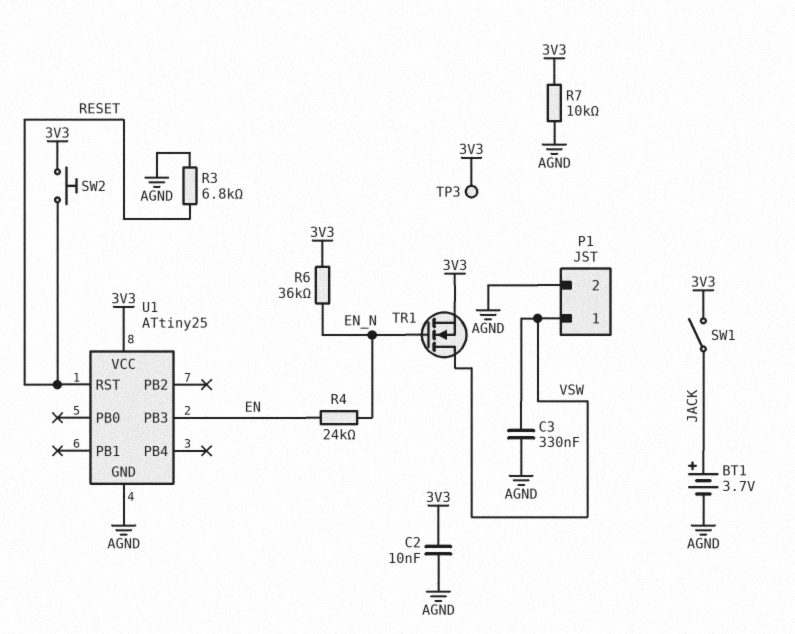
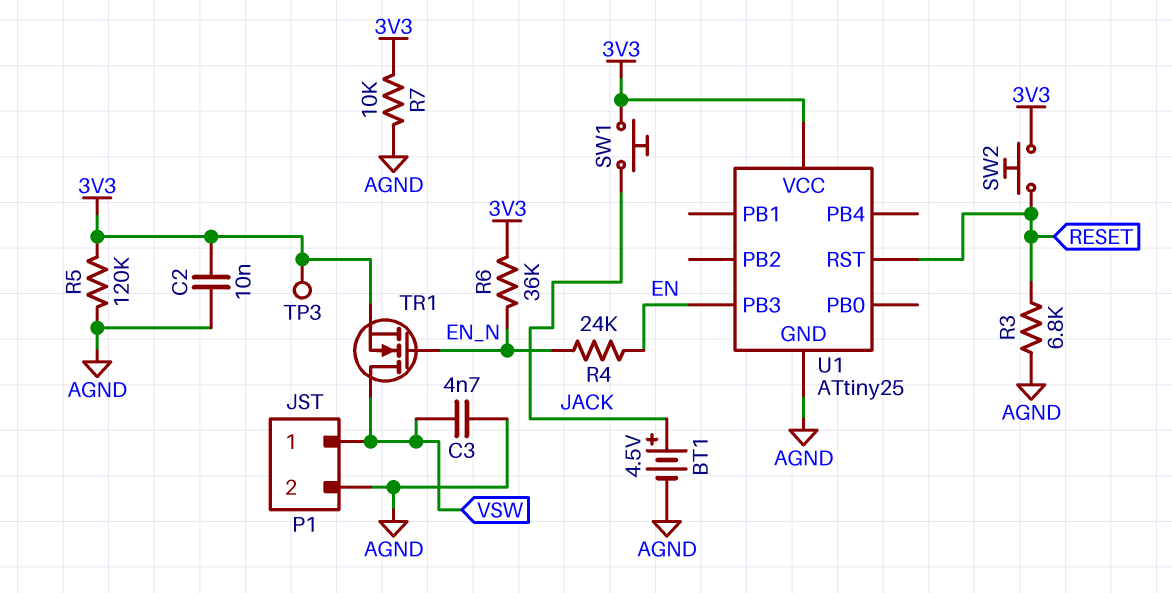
BT1: 3.7V (plus JACK, minus AGND) -> 4.5V (plus JACK, minus AGND)
C3: 330nF (AGND, VSW) -> 4.7nF (AGND, VSW)
R5: none -> 120k (3V3, AGND)
SW1: switch (3V3, JACK) -> button (3V3, JACK)

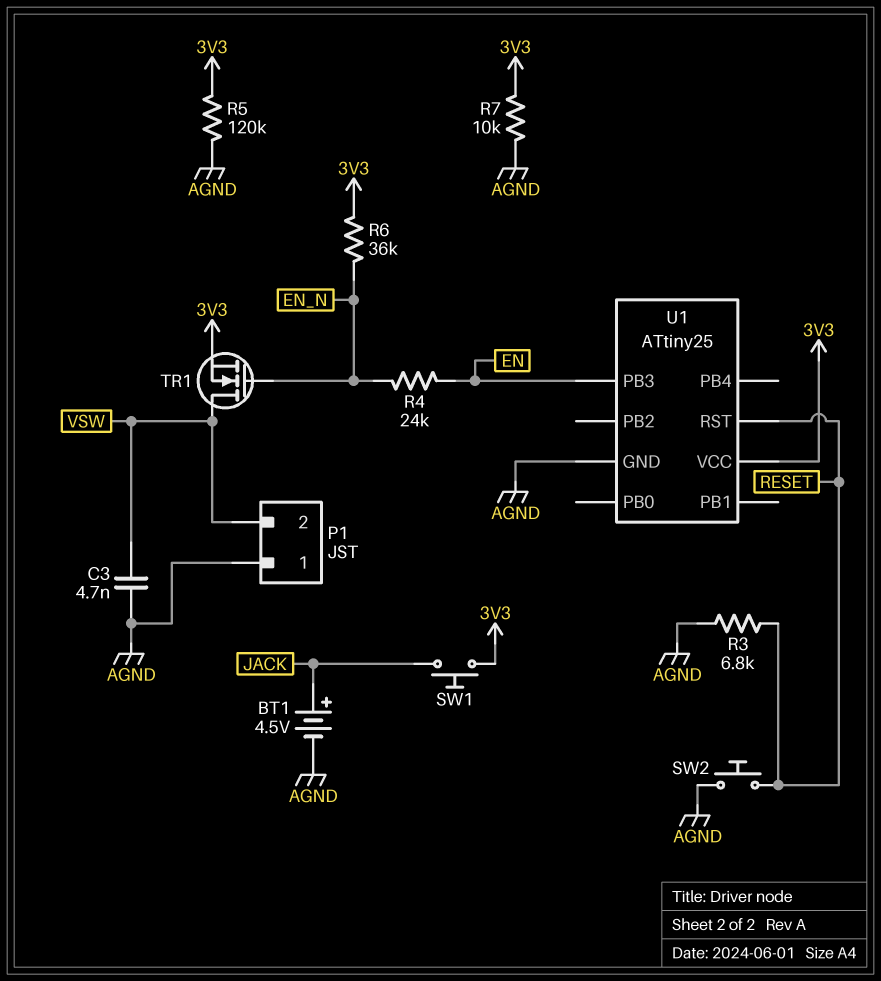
C2: 10nF (3V3, AGND) -> none
P1 pin 1: VSW -> AGND
P1 pin 2: AGND -> VSW
SW2: button (3V3, RESET) -> button (AGND, RESET)
TP3: test point (3V3) -> none

